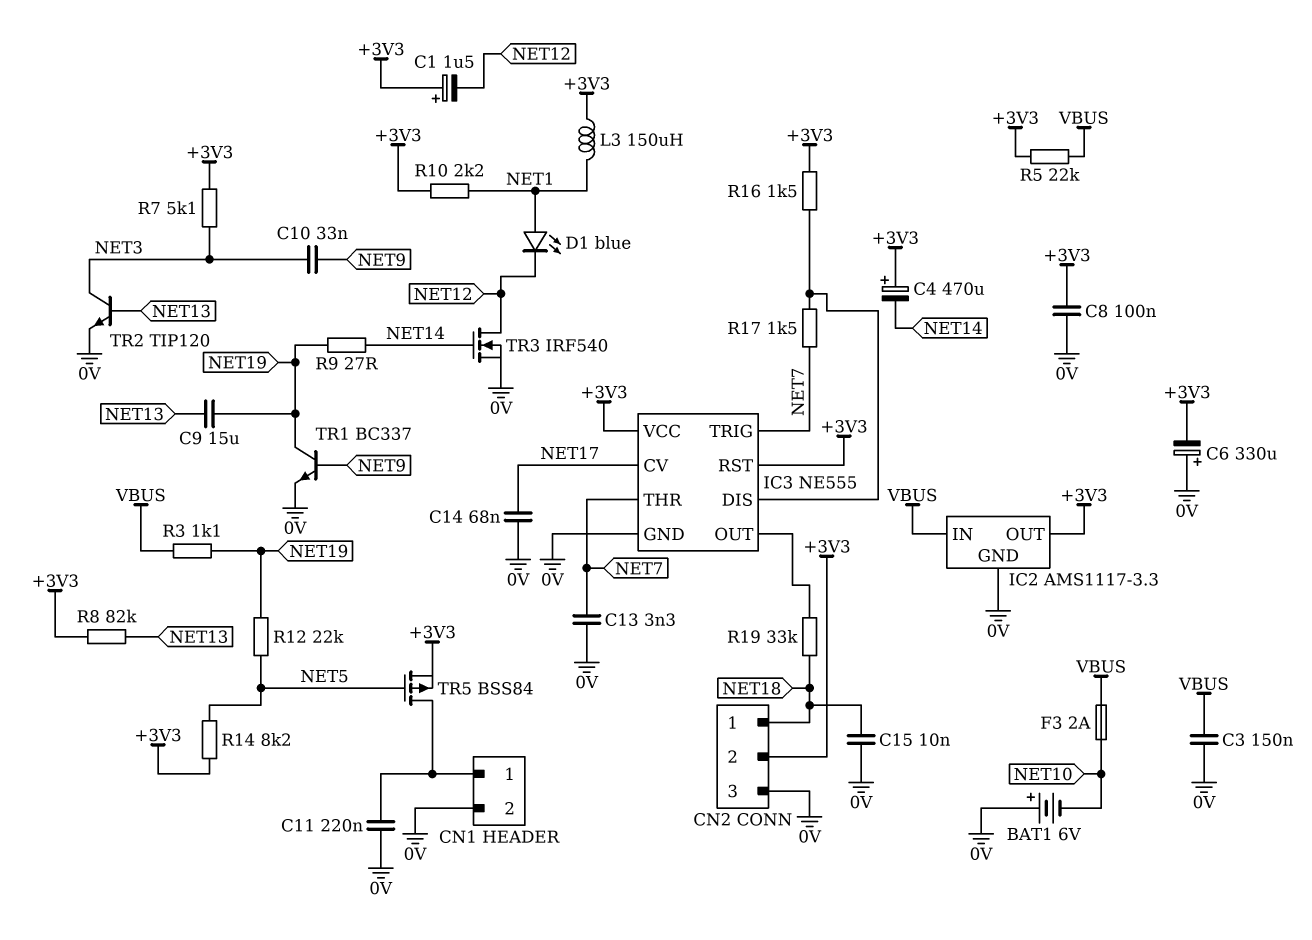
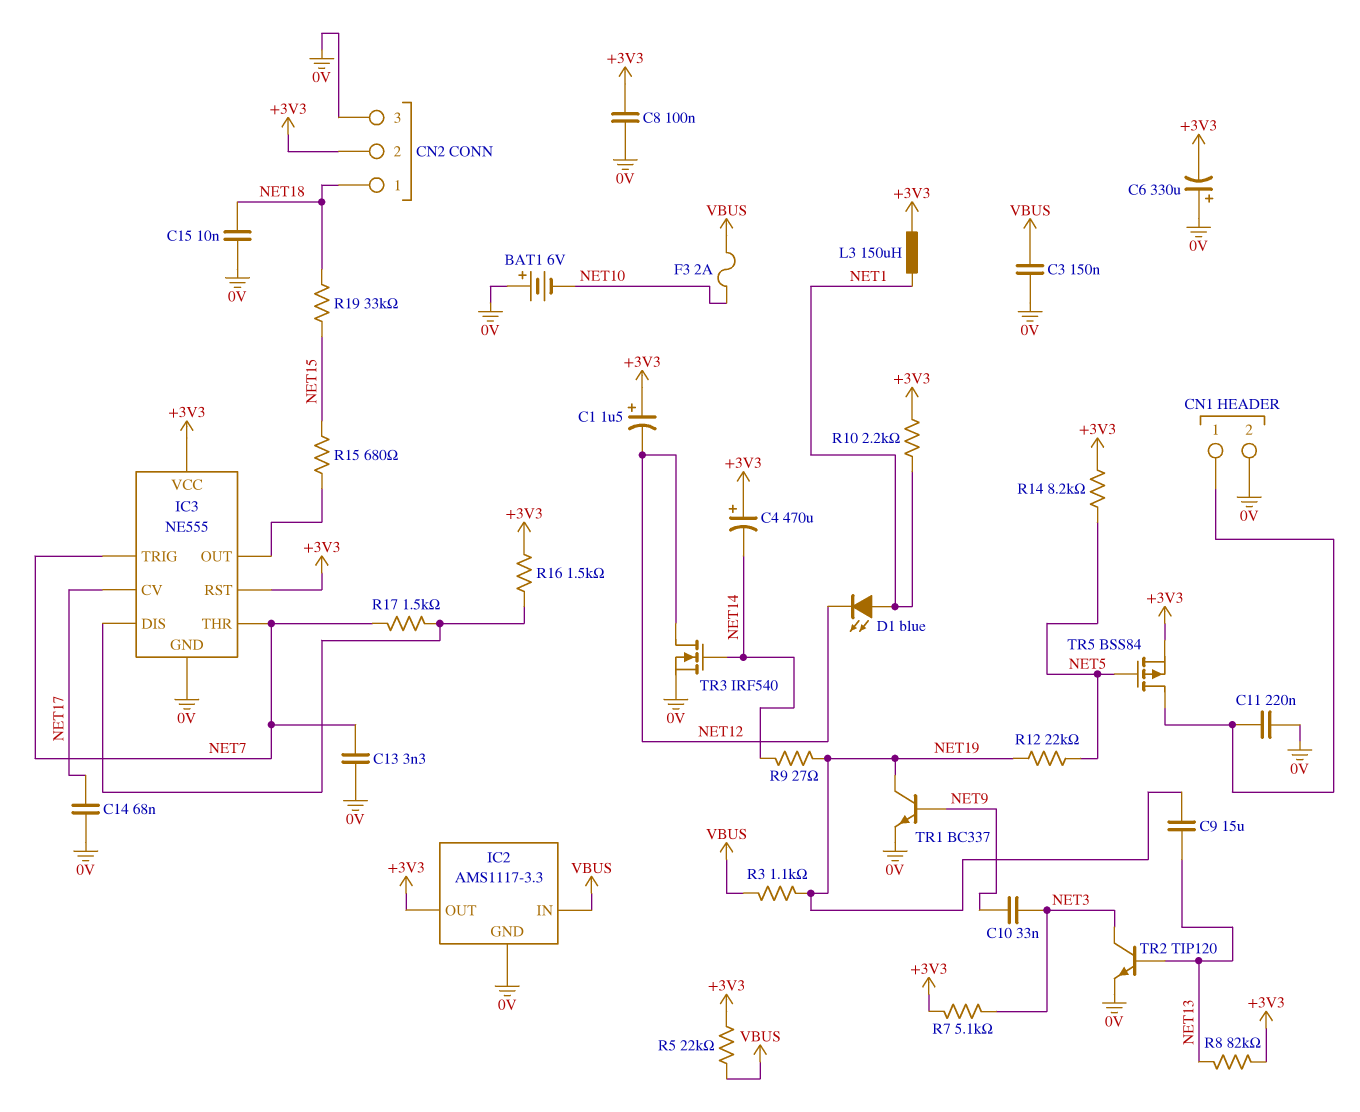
R15: none -> 680 (IC3/OUT, NET15)
R19: 33k (IC3/OUT, NET18) -> 33k (NET15, NET18)

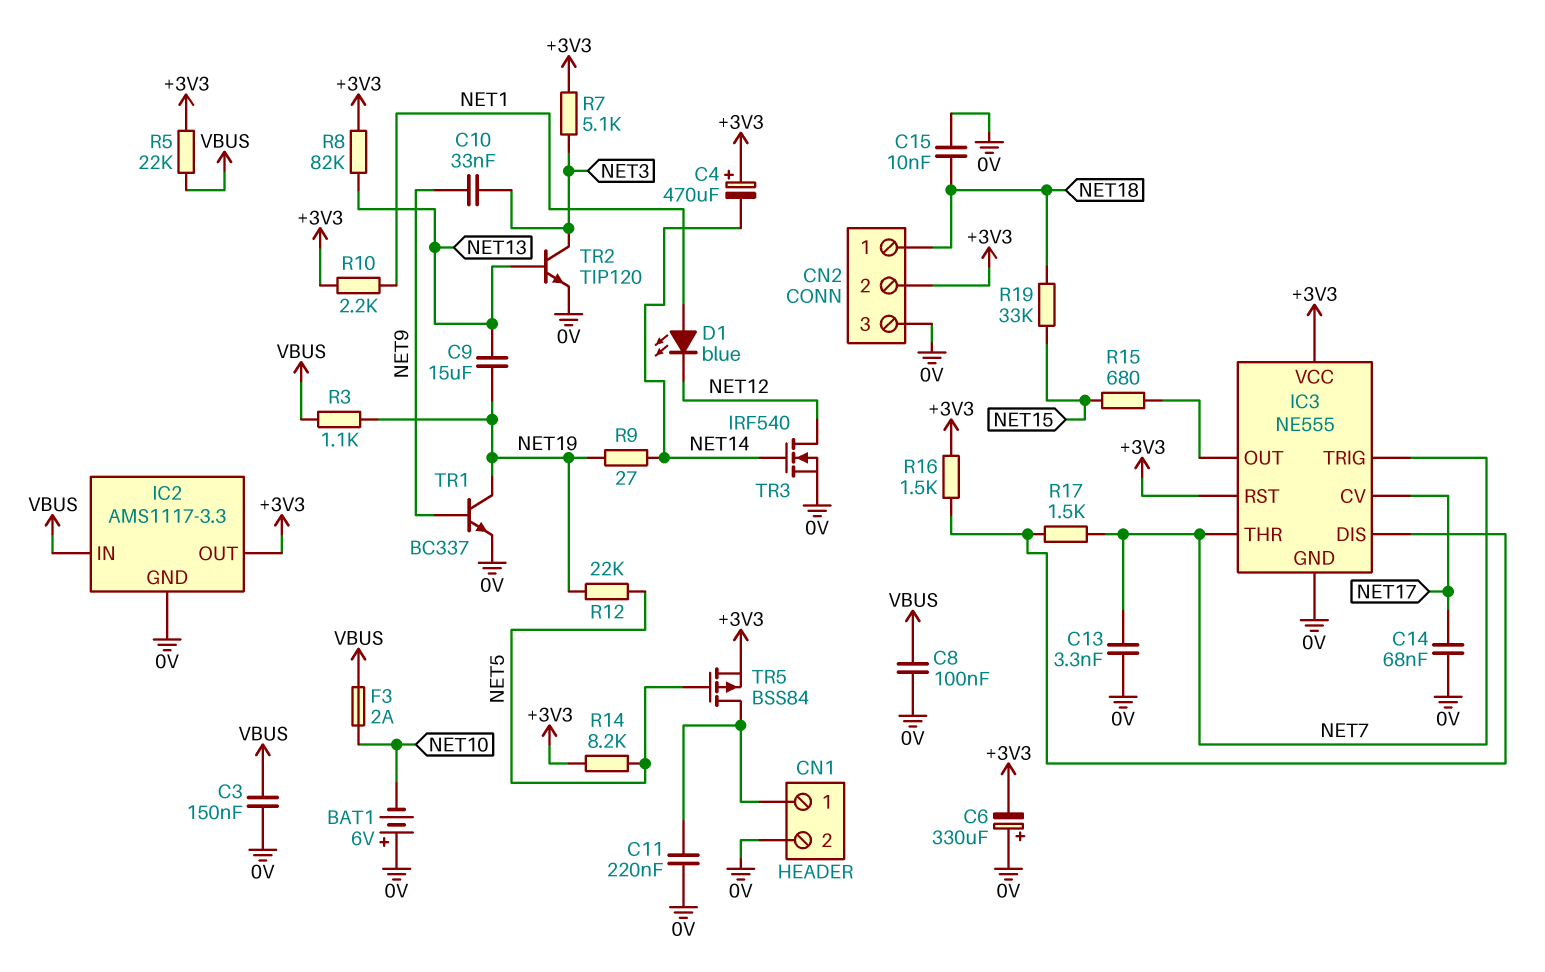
C1: 1.5uF (plus +3V3, minus NET12) -> none
C8: 100nF (+3V3, 0V) -> 100nF (0V, VBUS)
L3: 150uH (+3V3, NET1) -> none

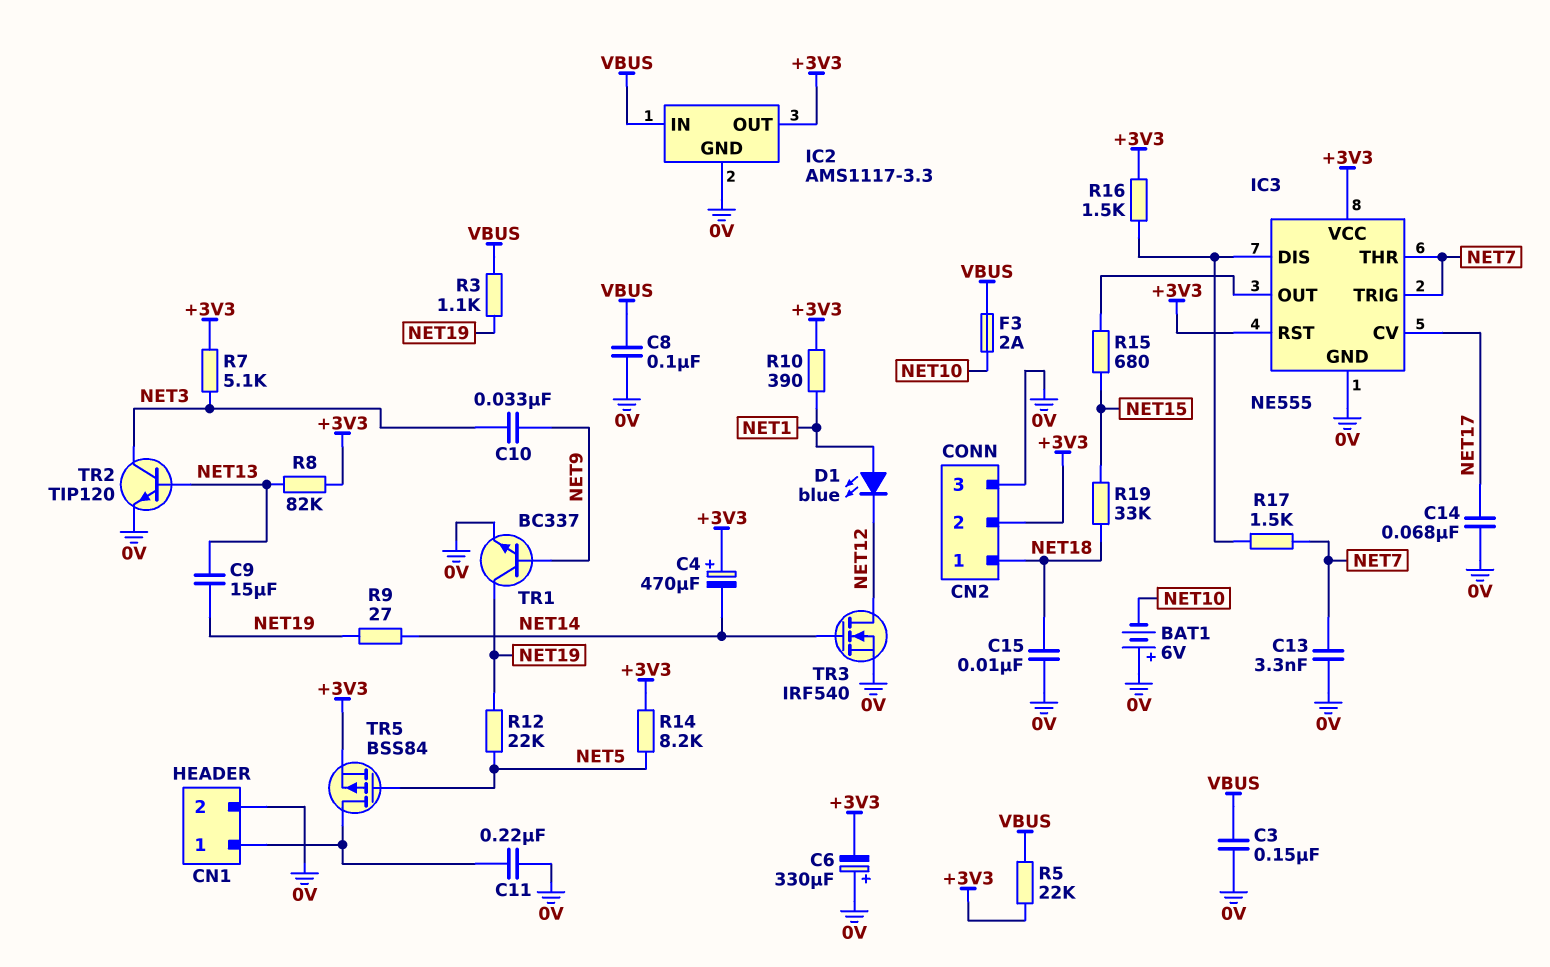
R10: 2.2k (+3V3, NET1) -> 390 (+3V3, NET1)

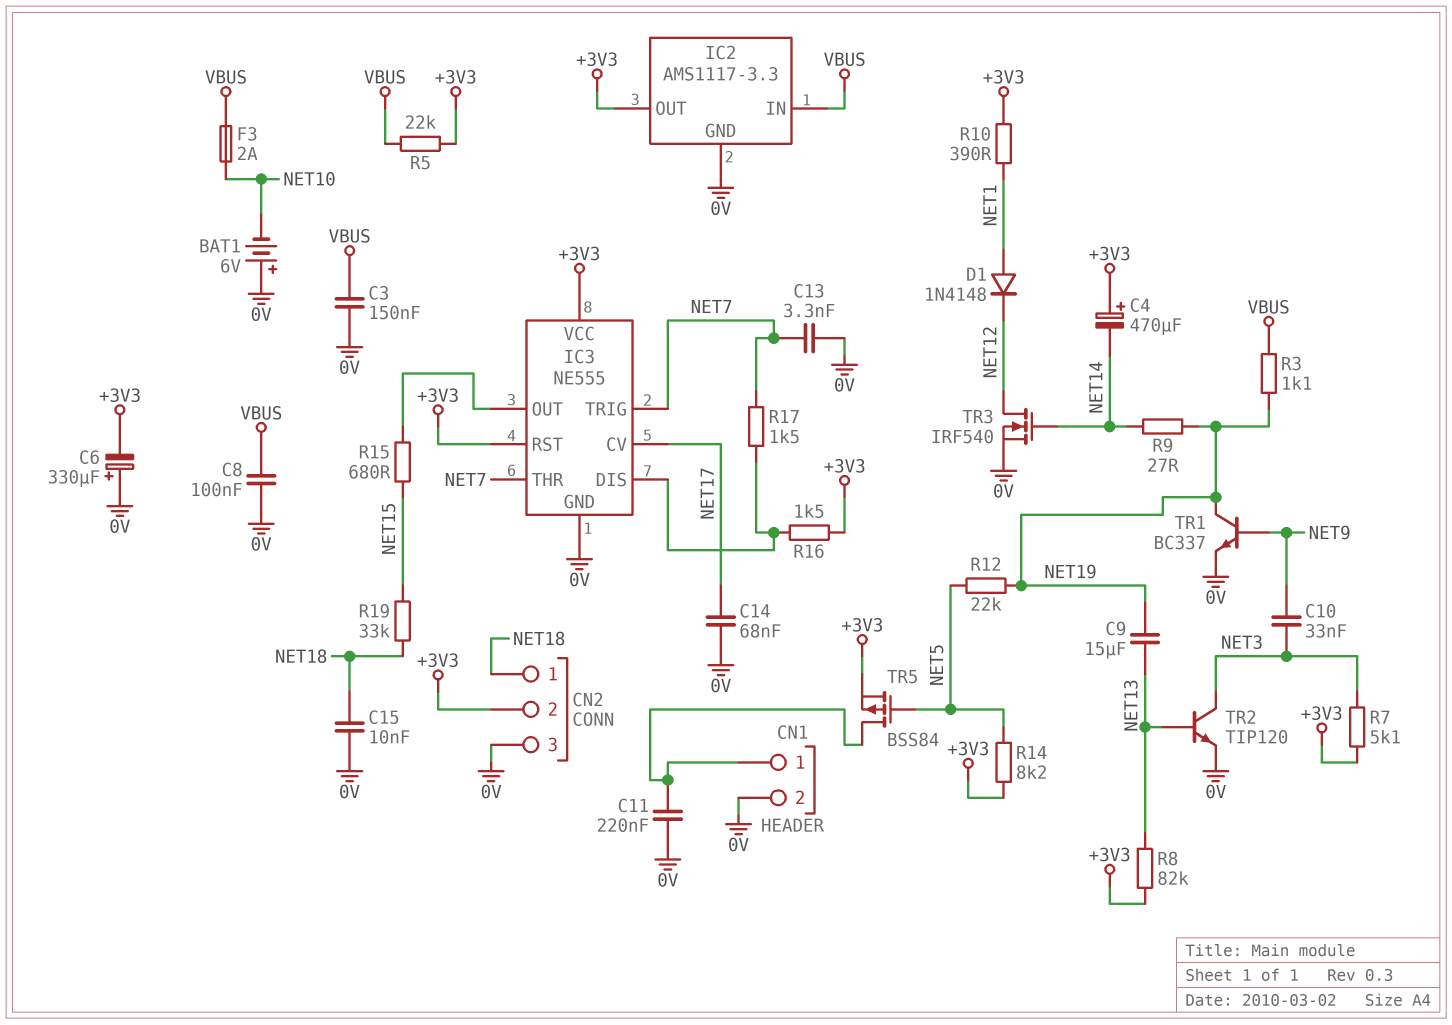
D1: LED blue (A NET1, K NET12) -> diode 1N4148 (A NET1, K NET12)

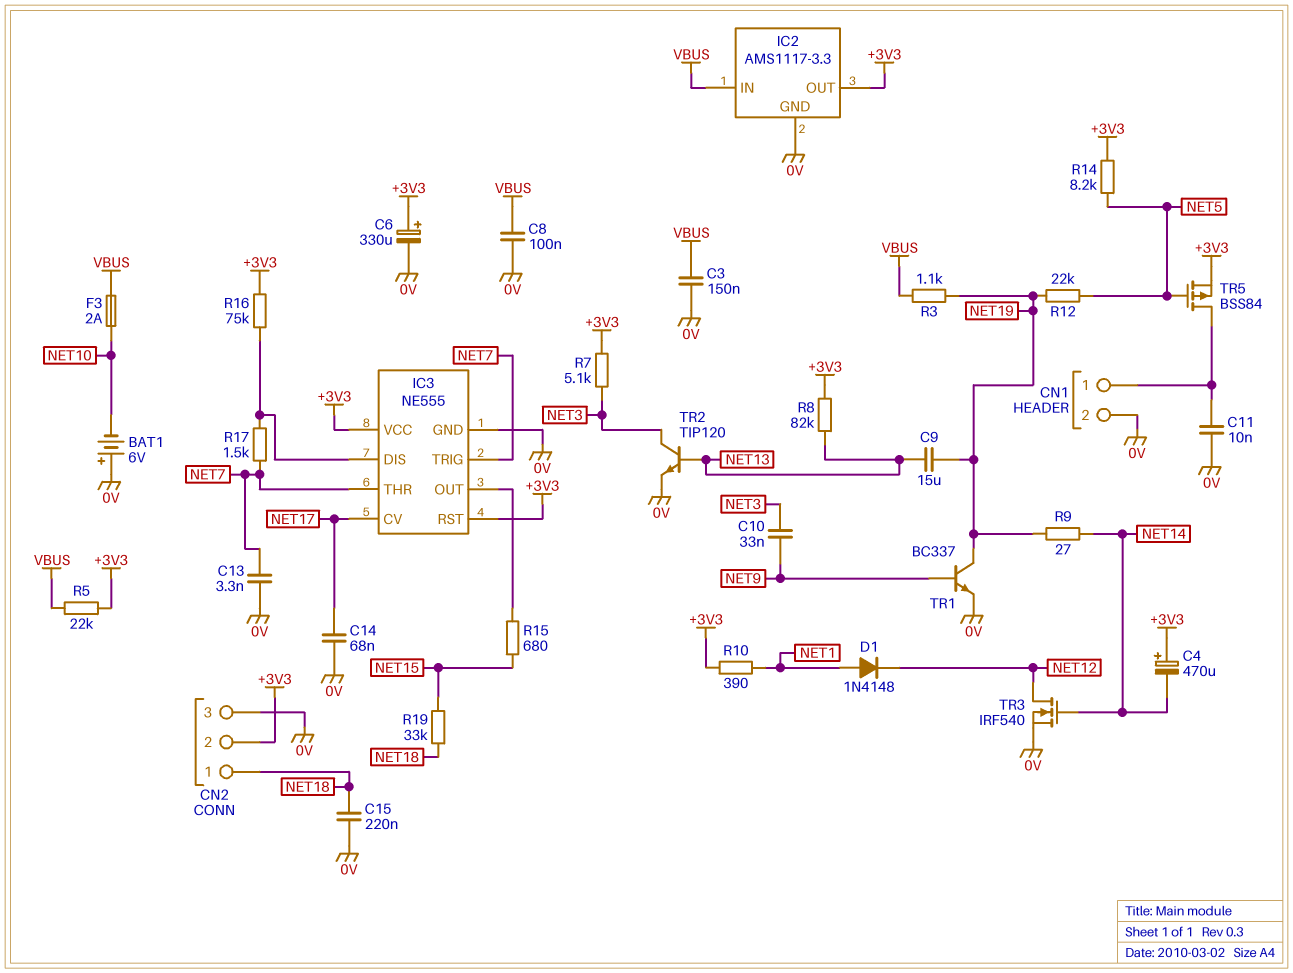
C6: 330uF (plus 0V, minus +3V3) -> 330uF (plus +3V3, minus 0V)
C11: 220nF (0V, CN1/1) -> 10nF (0V, CN1/1)
C15: 10nF (0V, NET18) -> 220nF (0V, NET18)
R16: 1.5k (+3V3, IC3/DIS) -> 75k (+3V3, IC3/DIS)

